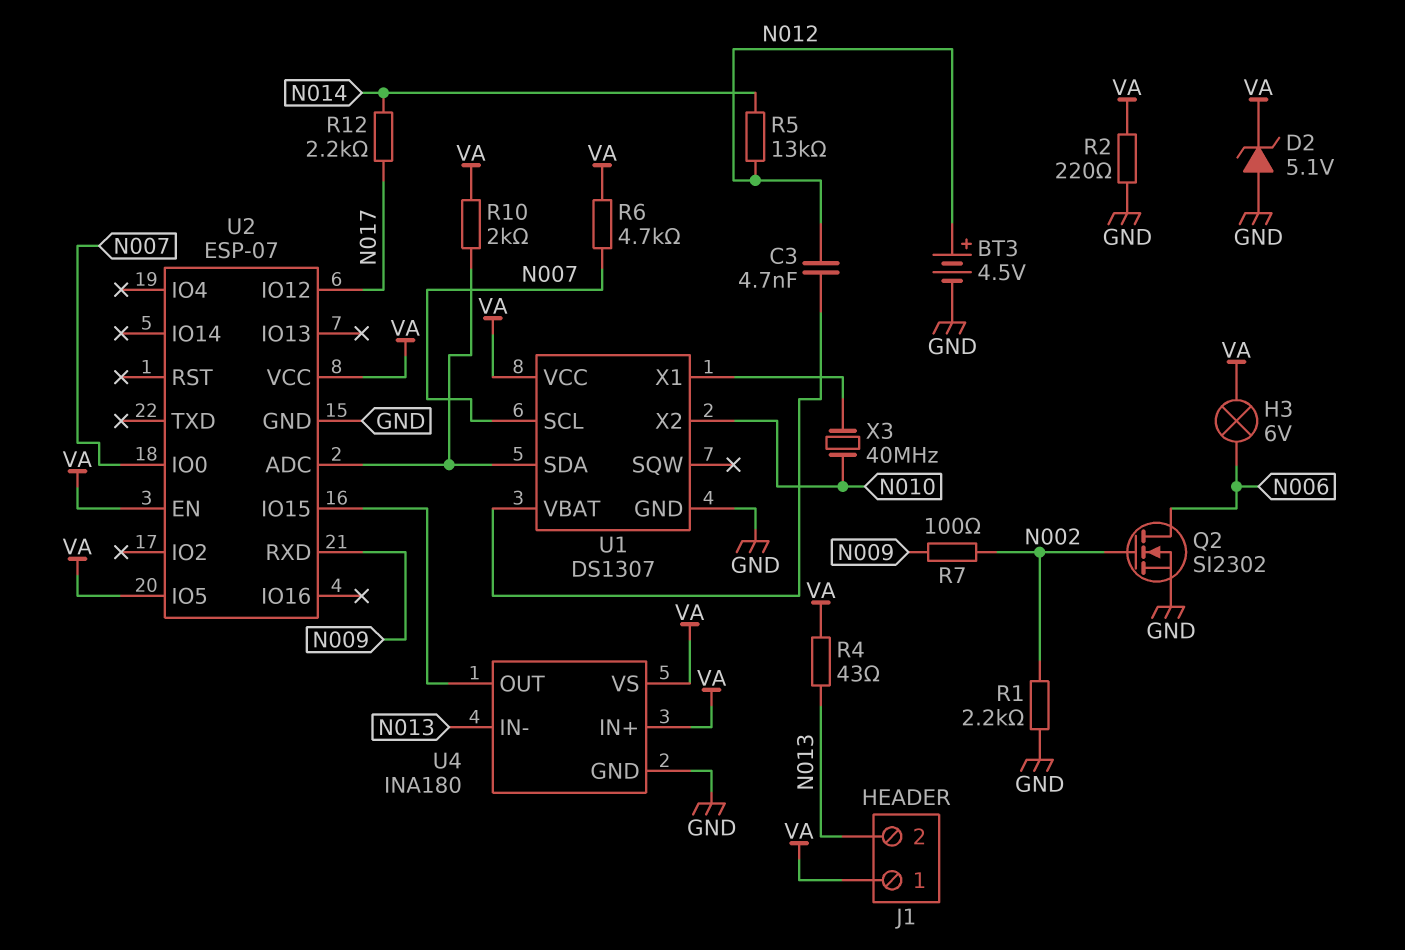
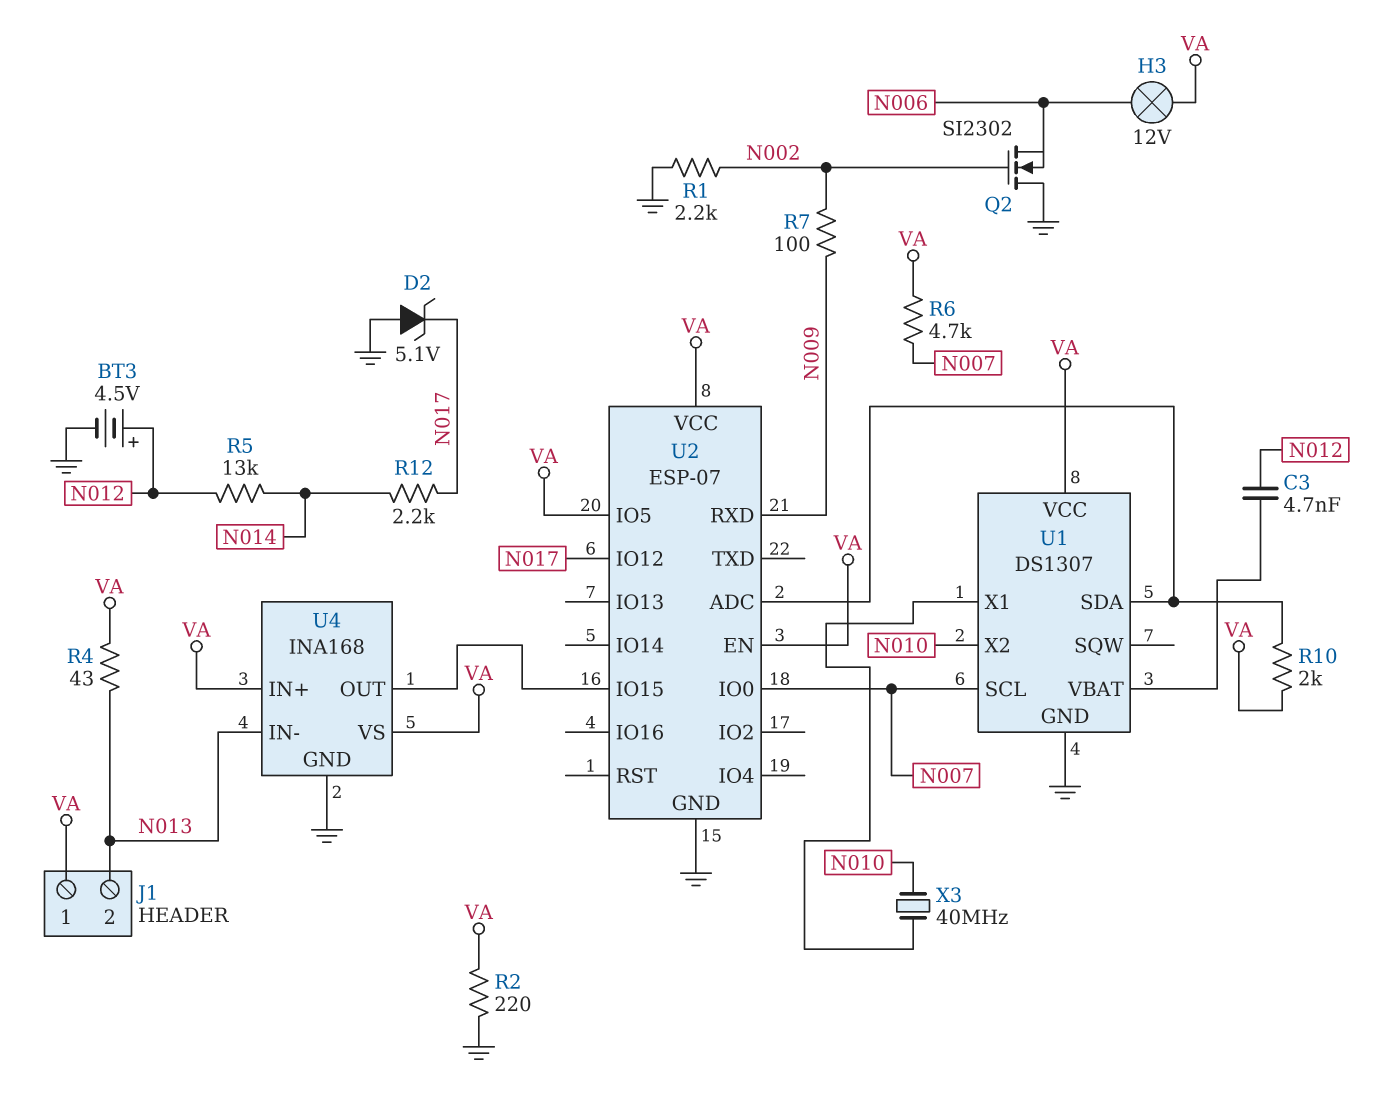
D2: zener 5.1V (A GND, K VA) -> zener 5.1V (A GND, K N017)
H3: lamp 6V (N006, VA) -> lamp 12V (N006, VA)
Q2: NMOS SI2302 (G N002, D N006, S GND) -> NMOS SI2302 (G N002, D GND, S N006)
U4: INA180 -> INA168

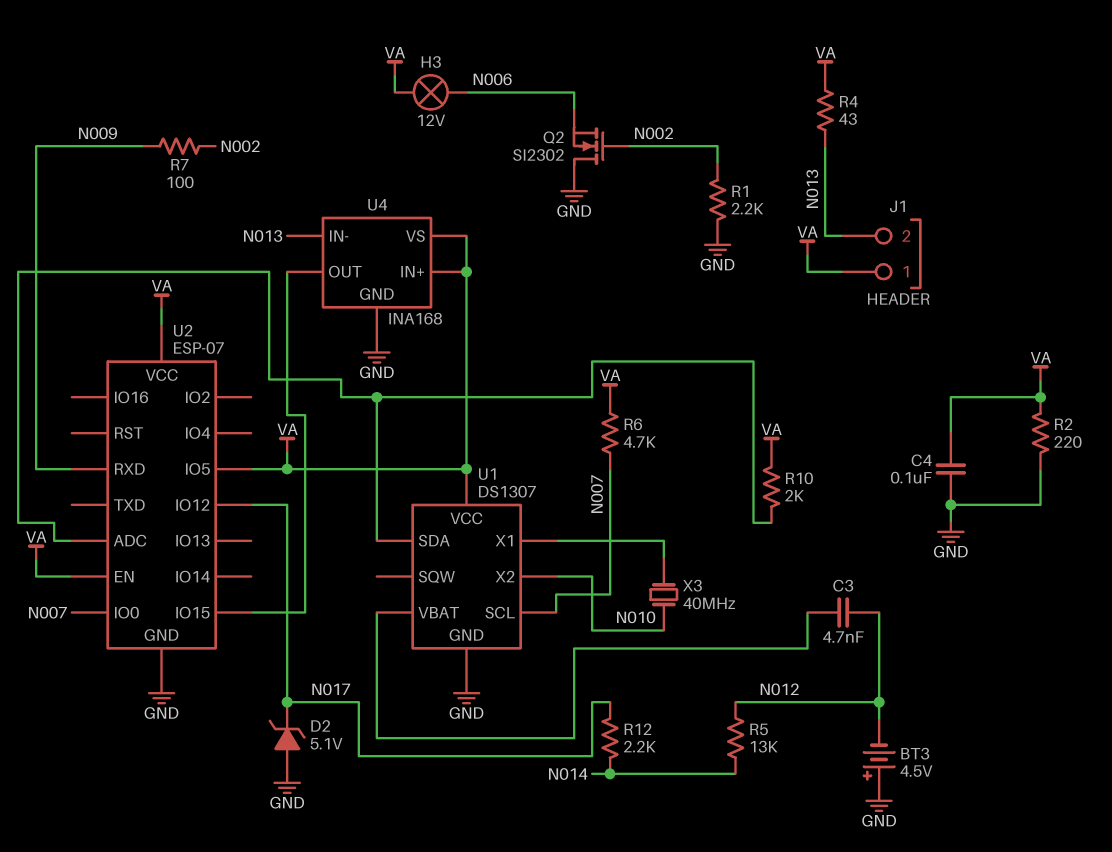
BT3: 4.5V (plus N012, minus GND) -> 4.5V (plus GND, minus N012)
C4: none -> 100nF (GND, VA)

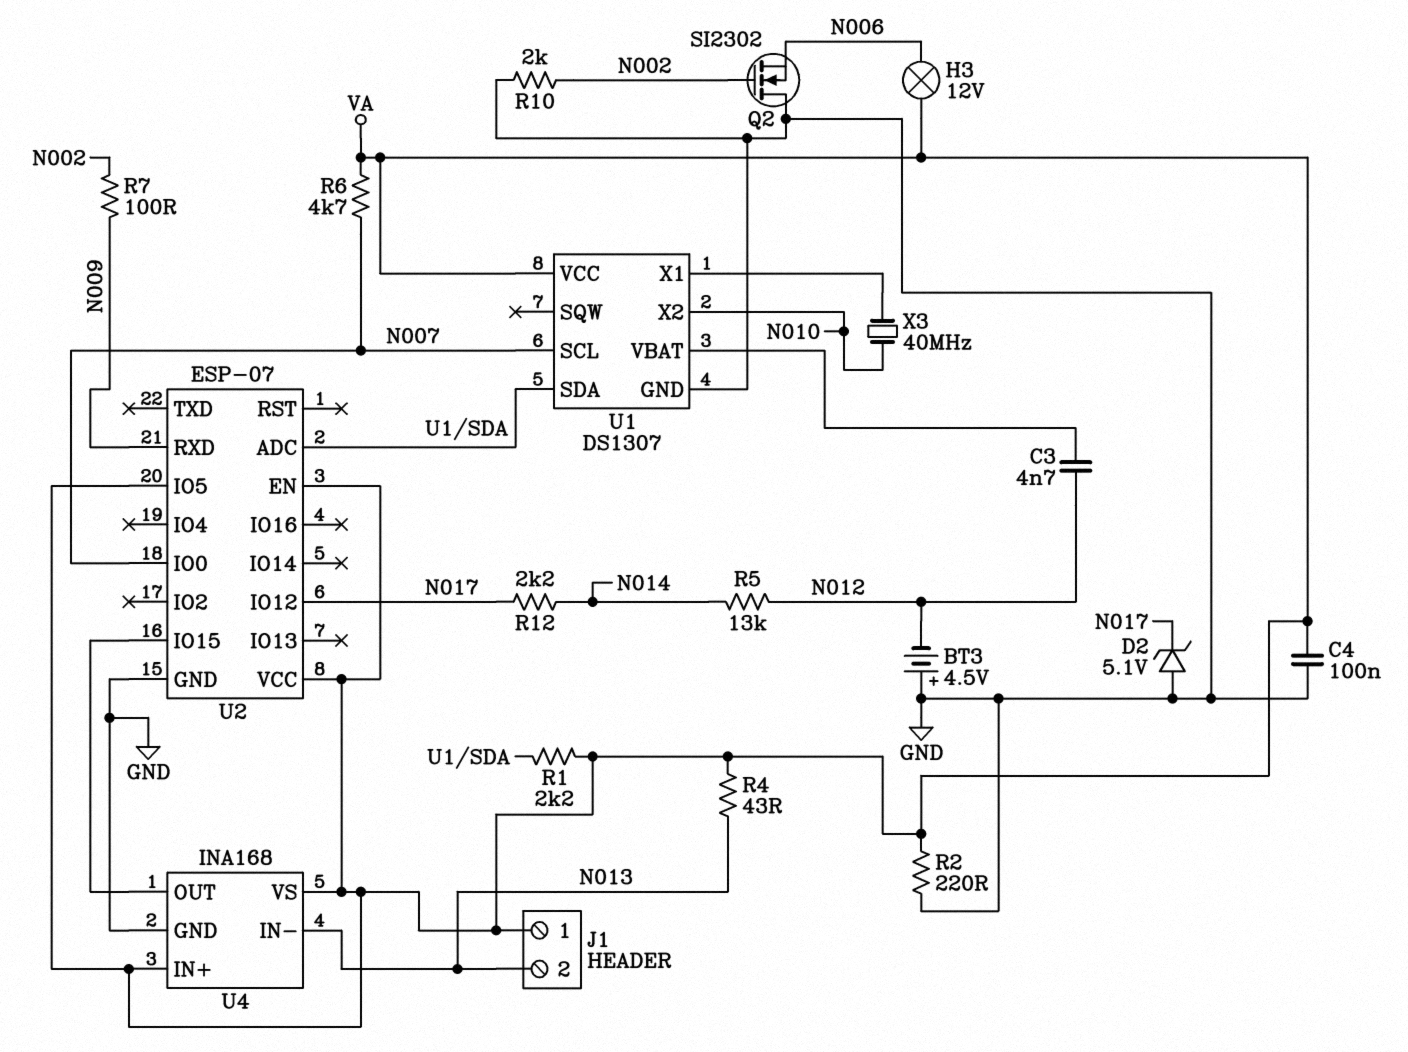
R1: 2.2k (GND, N002) -> 2.2k (U1/SDA, VA)
R10: 2k (U1/SDA, VA) -> 2k (GND, N002)

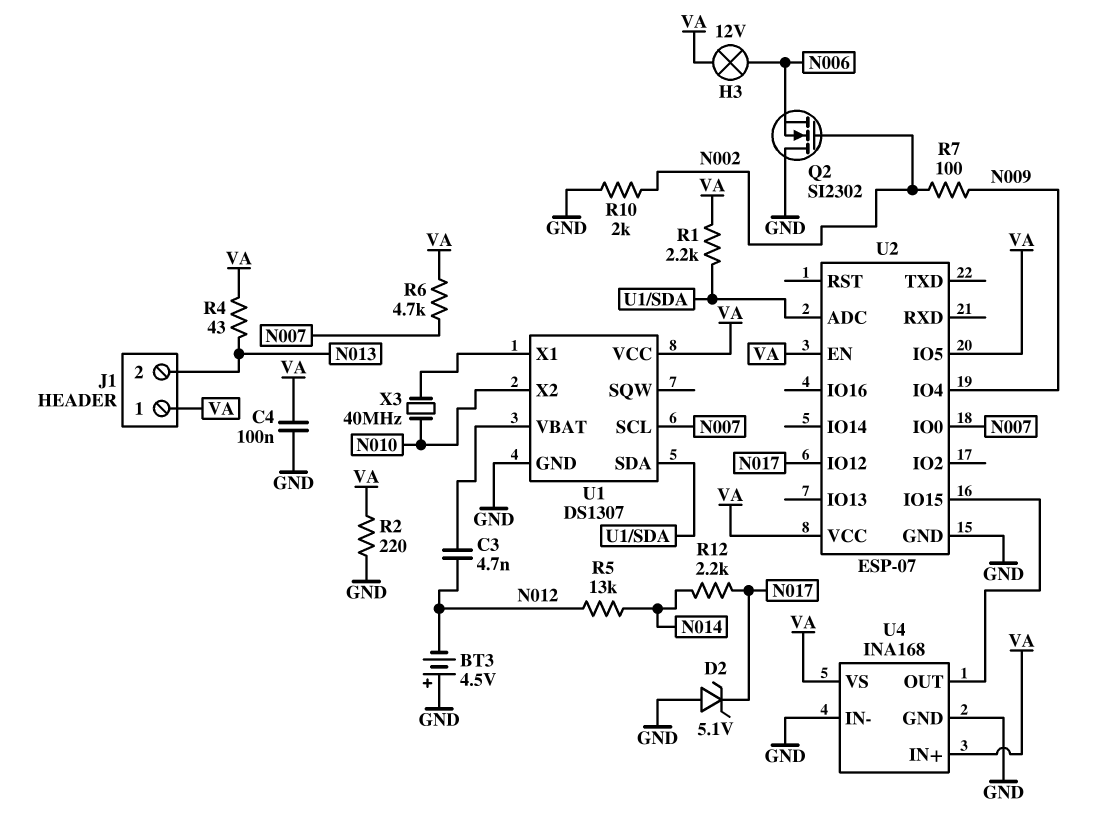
U2 pin IO4: none -> N009
U2 pin RXD: N009 -> none
U4 pin IN-: N013 -> GND

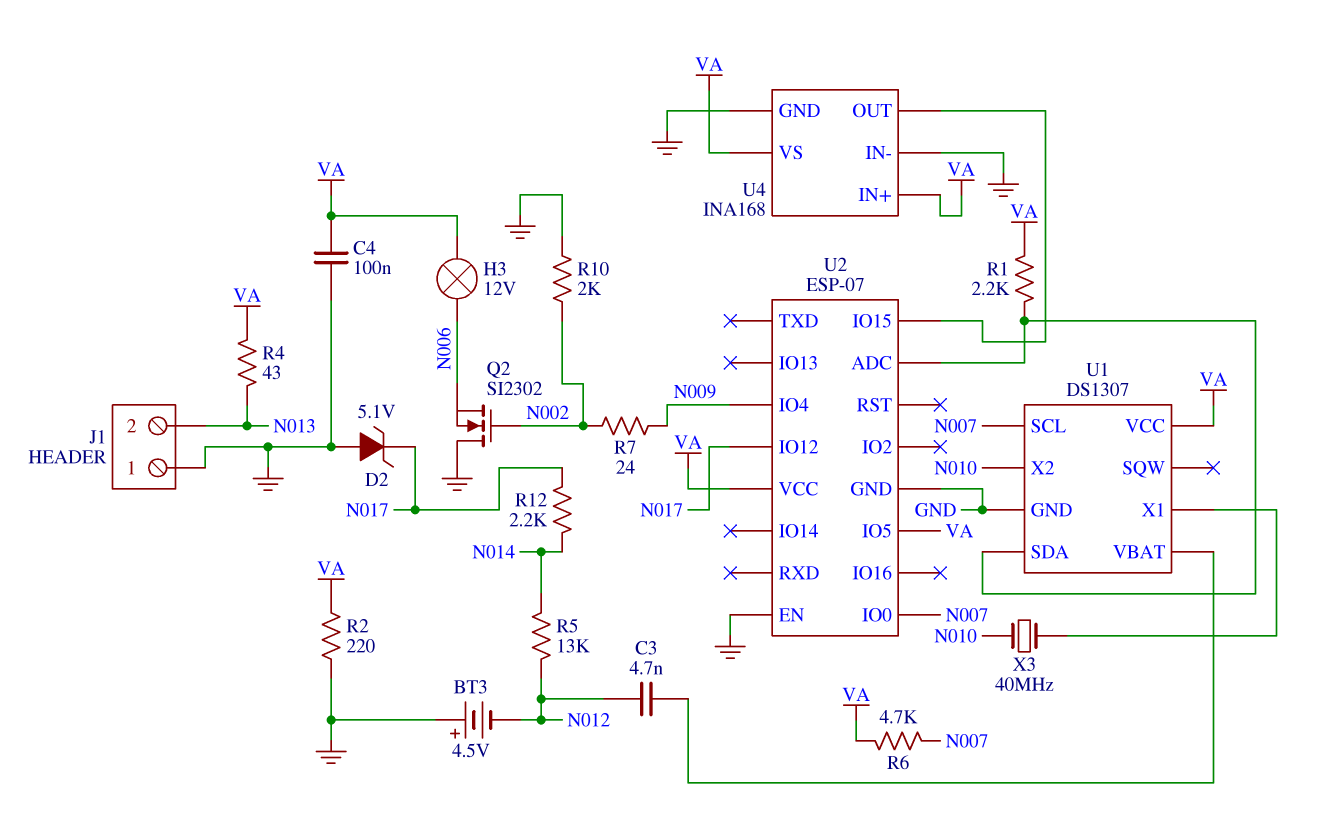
J1 pin 1: VA -> GND
R7: 100 (N002, N009) -> 24 (N002, N009)
U2 pin EN: VA -> GND

